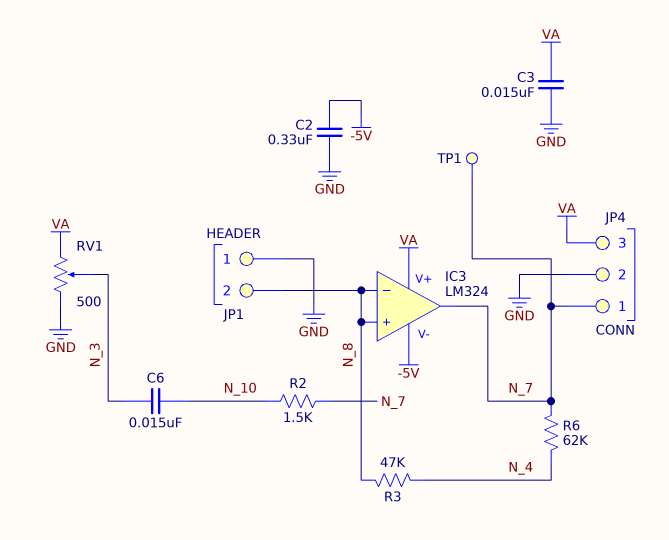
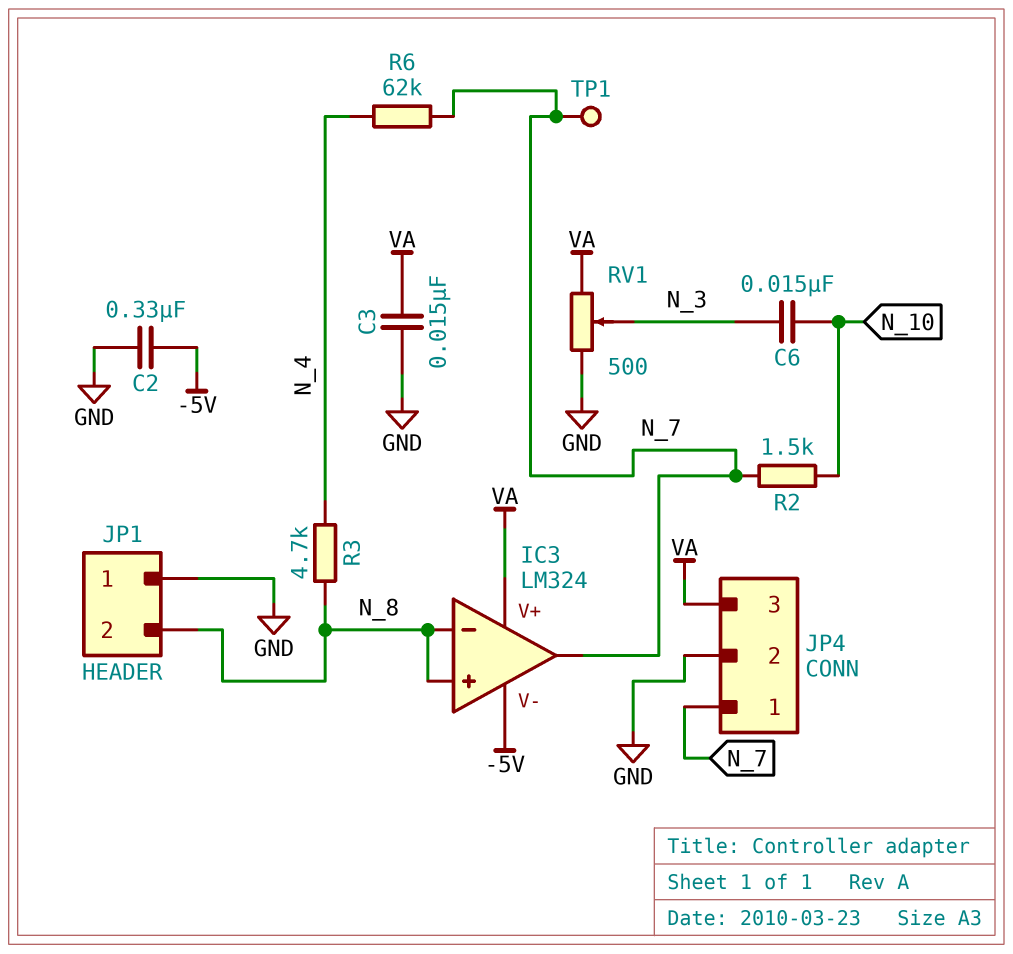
R3: 47k (N_4, N_8) -> 4.7k (N_4, N_8)

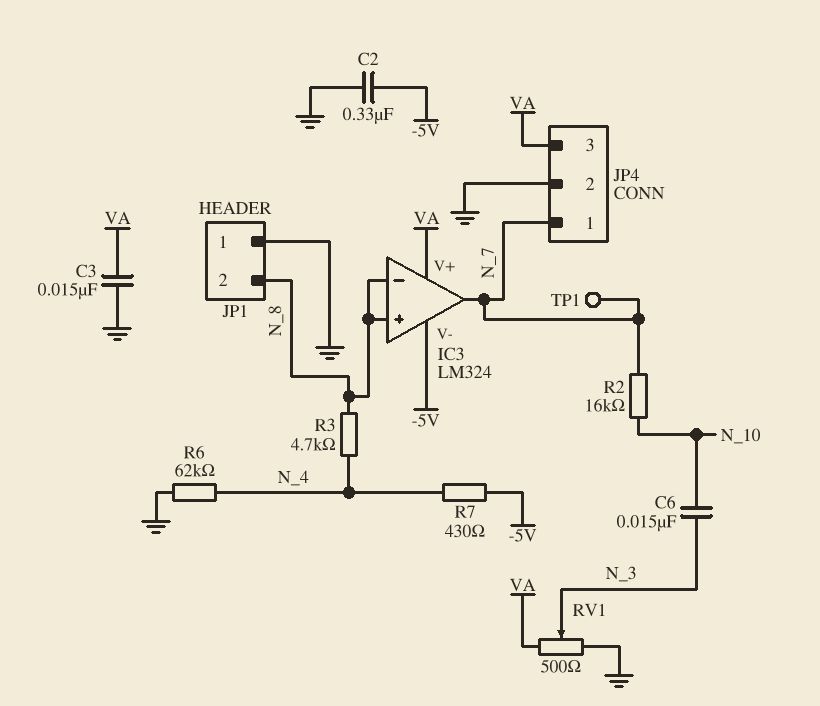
R2: 1.5k (N_7, N_10) -> 16k (N_7, N_10)
R6: 62k (N_4, N_7) -> 62k (GND, N_4)
R7: none -> 430 (-5V, N_4)

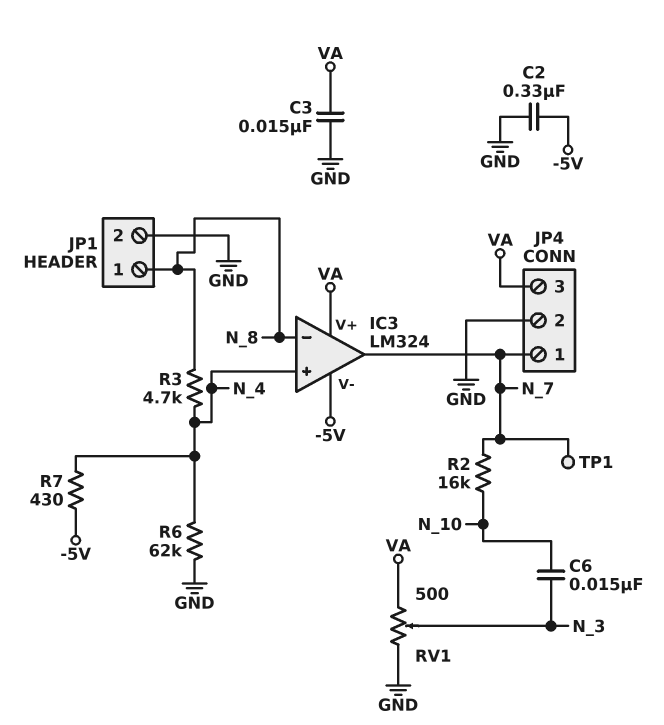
IC3 pin in+: N_8 -> N_4
JP1 pin 1: GND -> N_8
JP1 pin 2: N_8 -> GND

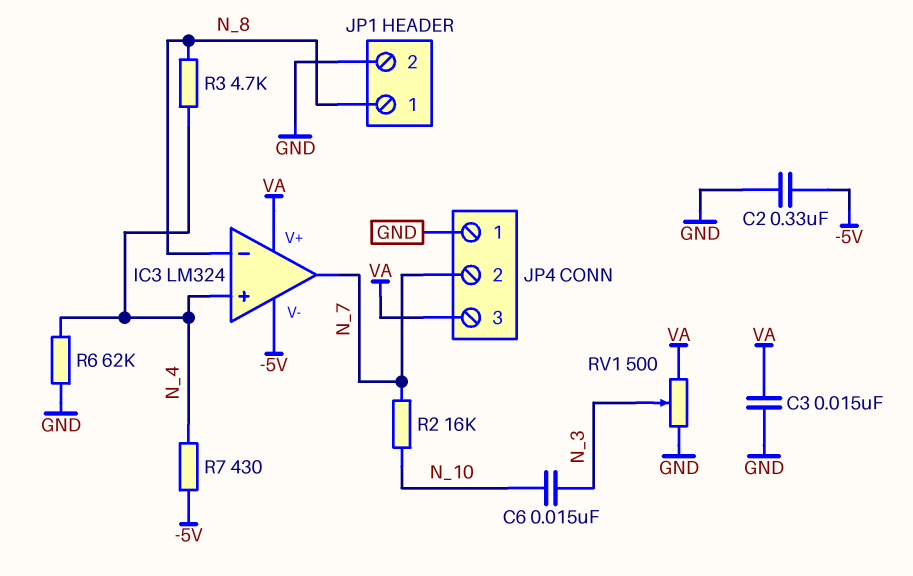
JP4 pin 1: N_7 -> GND
JP4 pin 2: GND -> N_7
TP1: test point (N_7) -> none

